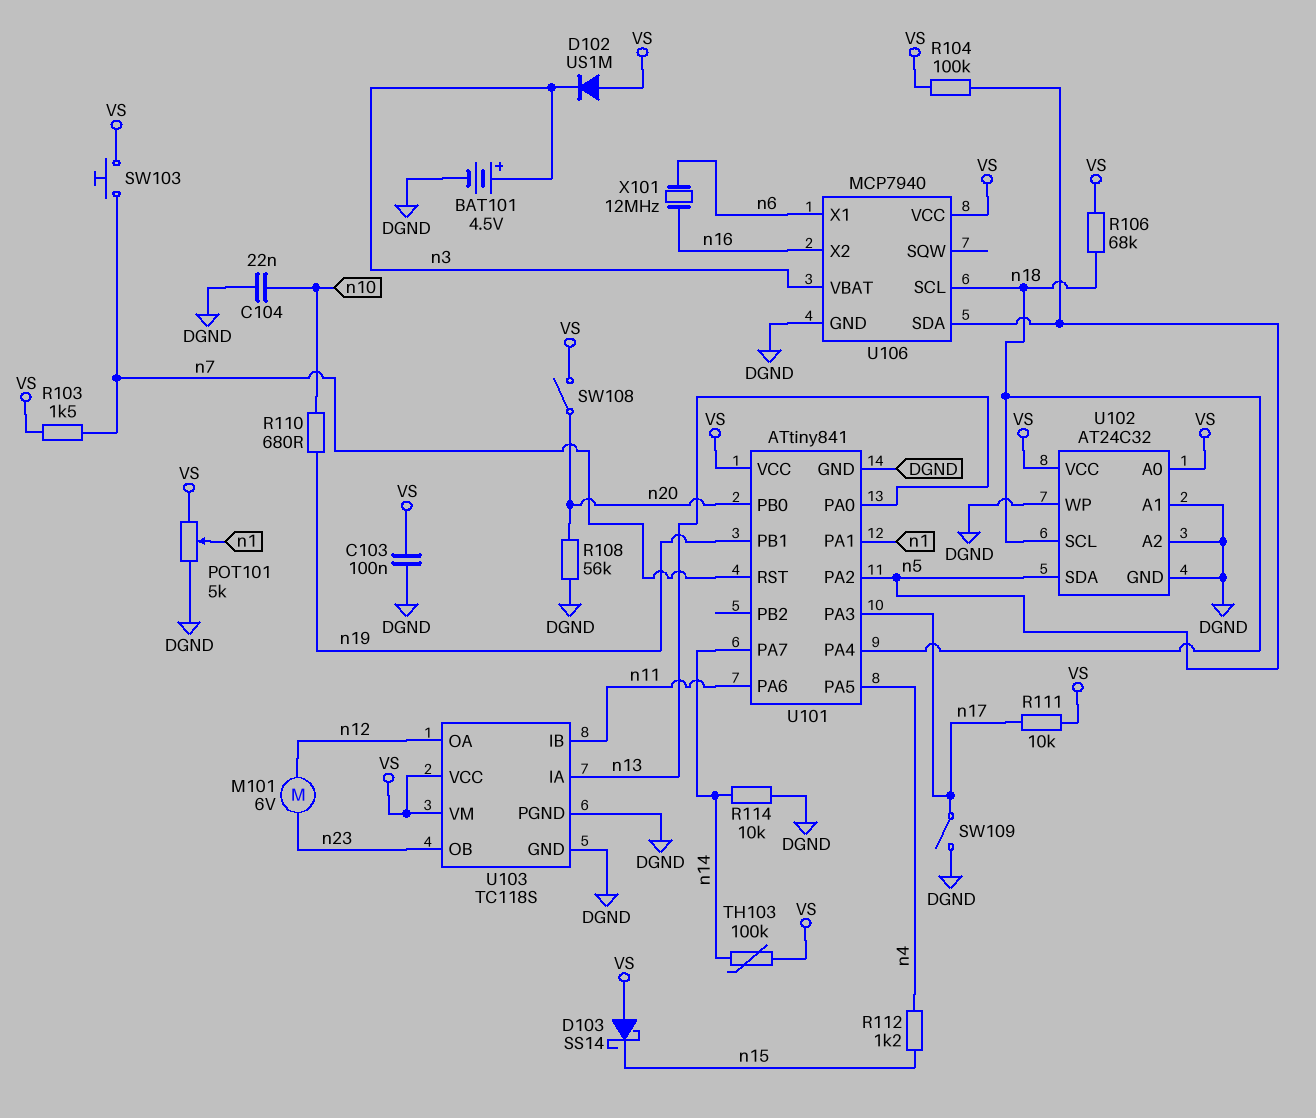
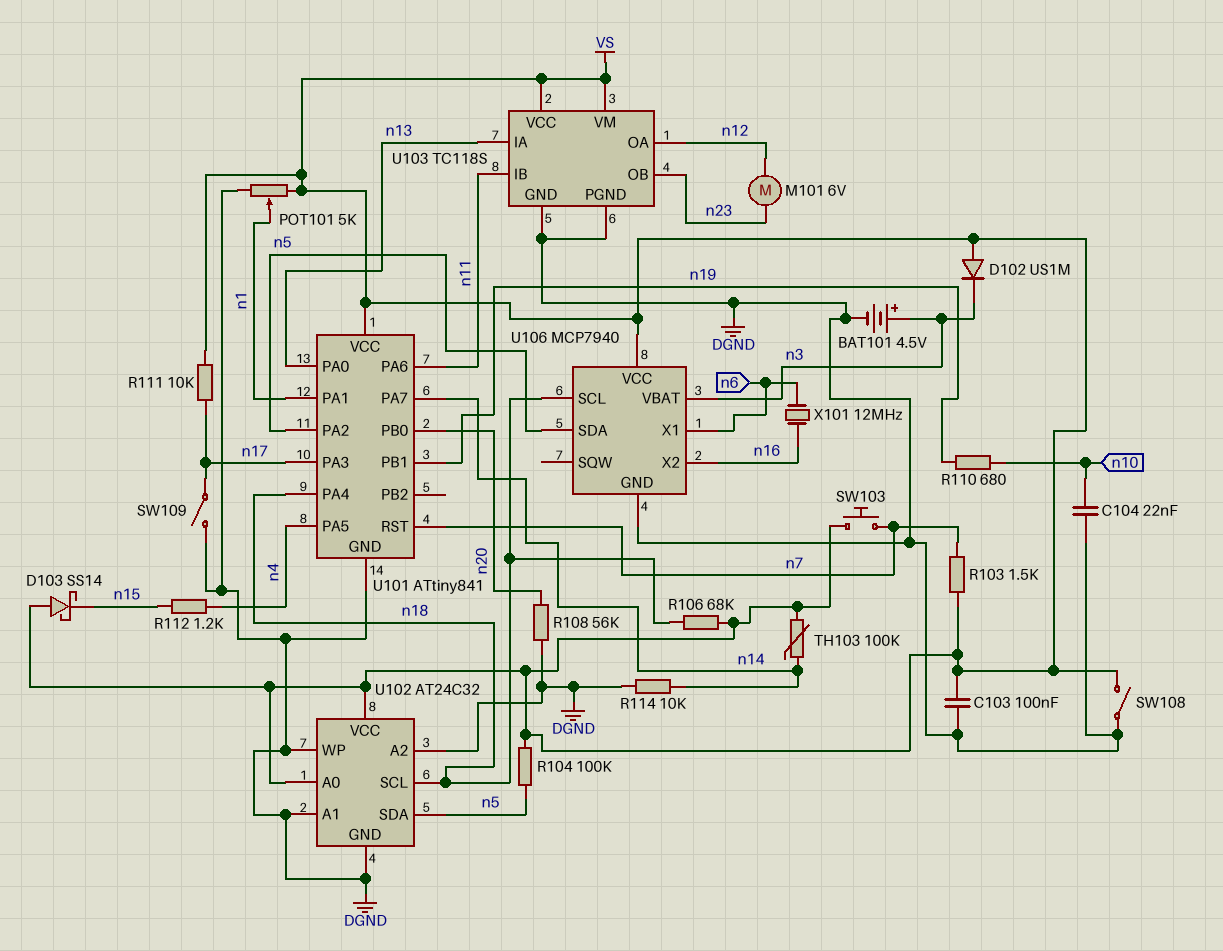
SW108: switch (VS, n20) -> switch (DGND, VS)

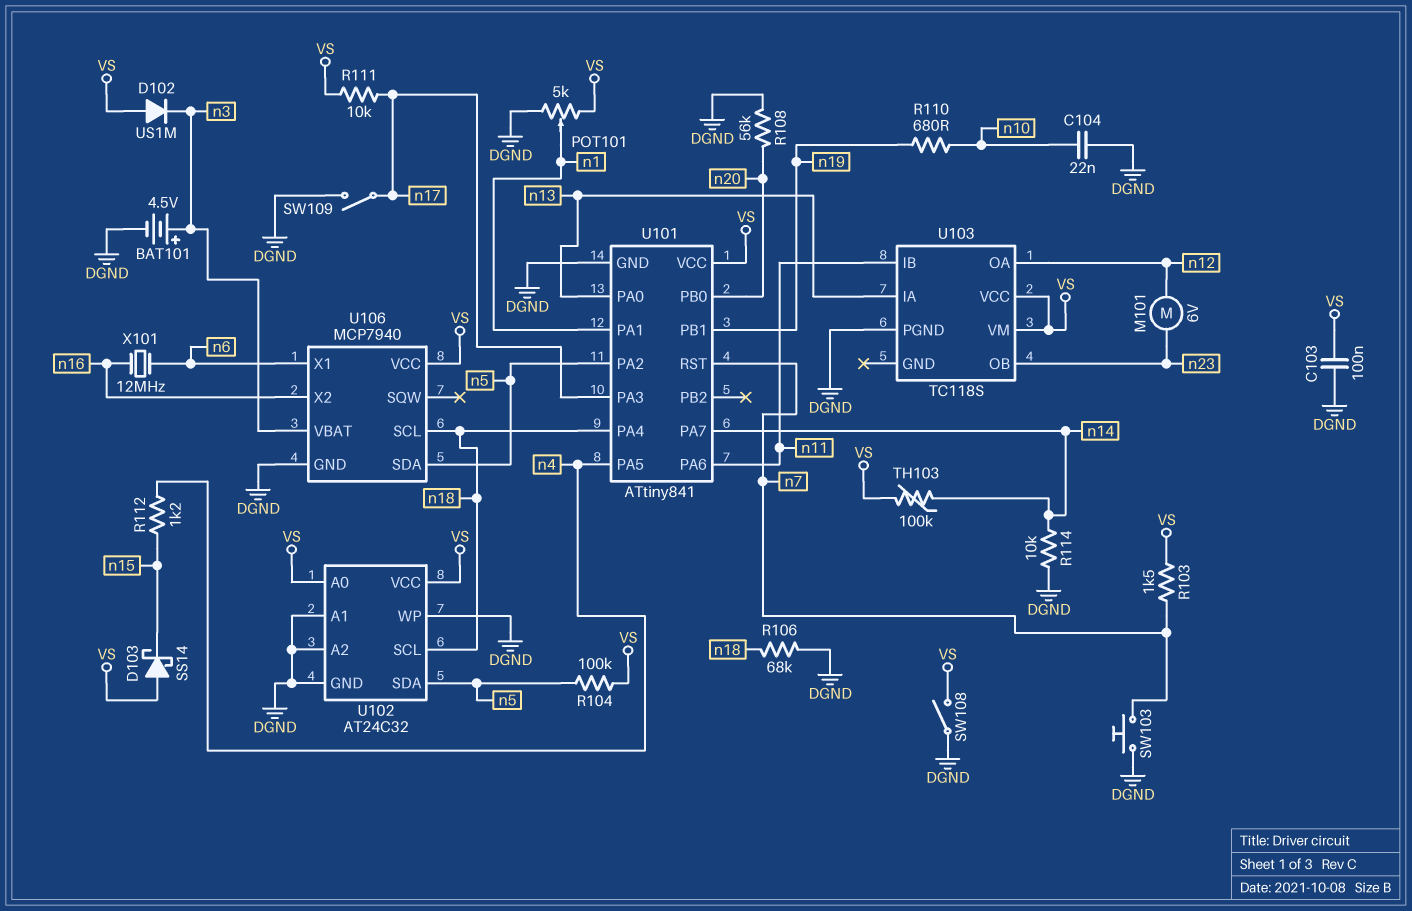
R106: 68k (VS, n18) -> 68k (DGND, n18)
SW103: button (VS, n7) -> button (DGND, n7)
U103 pin GND: DGND -> none

